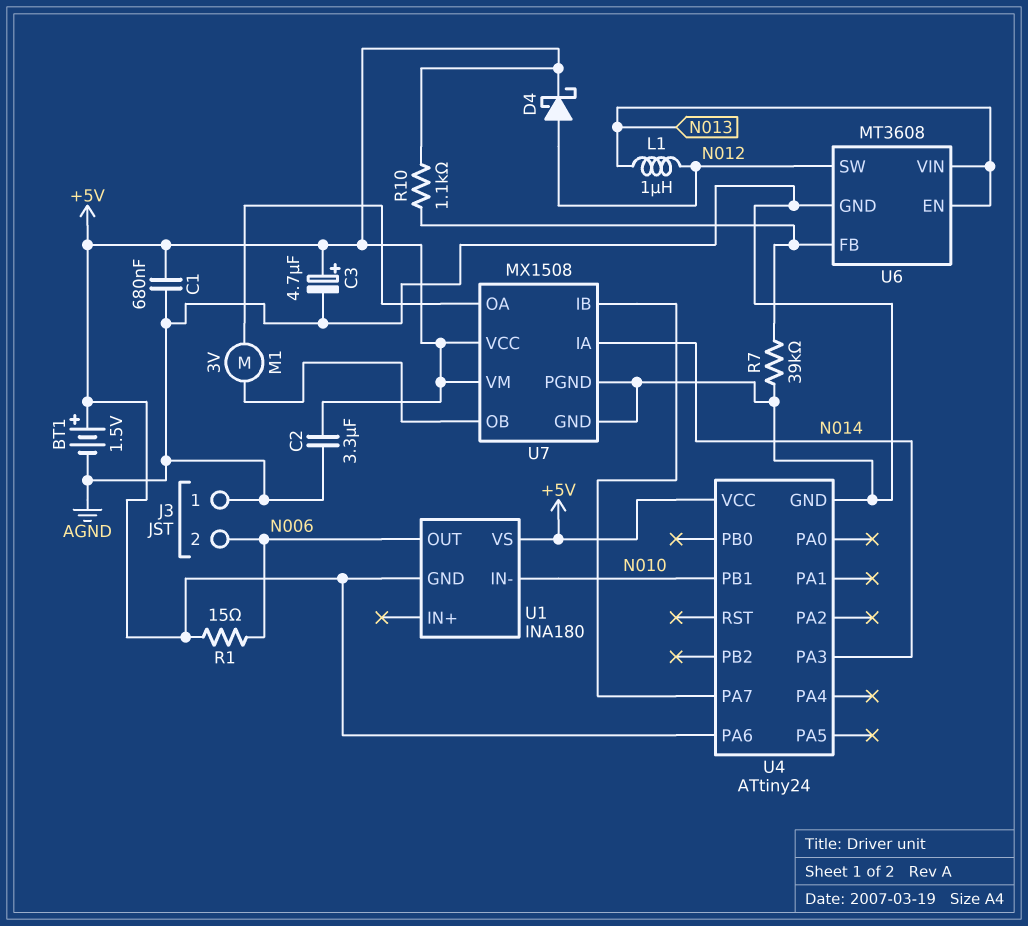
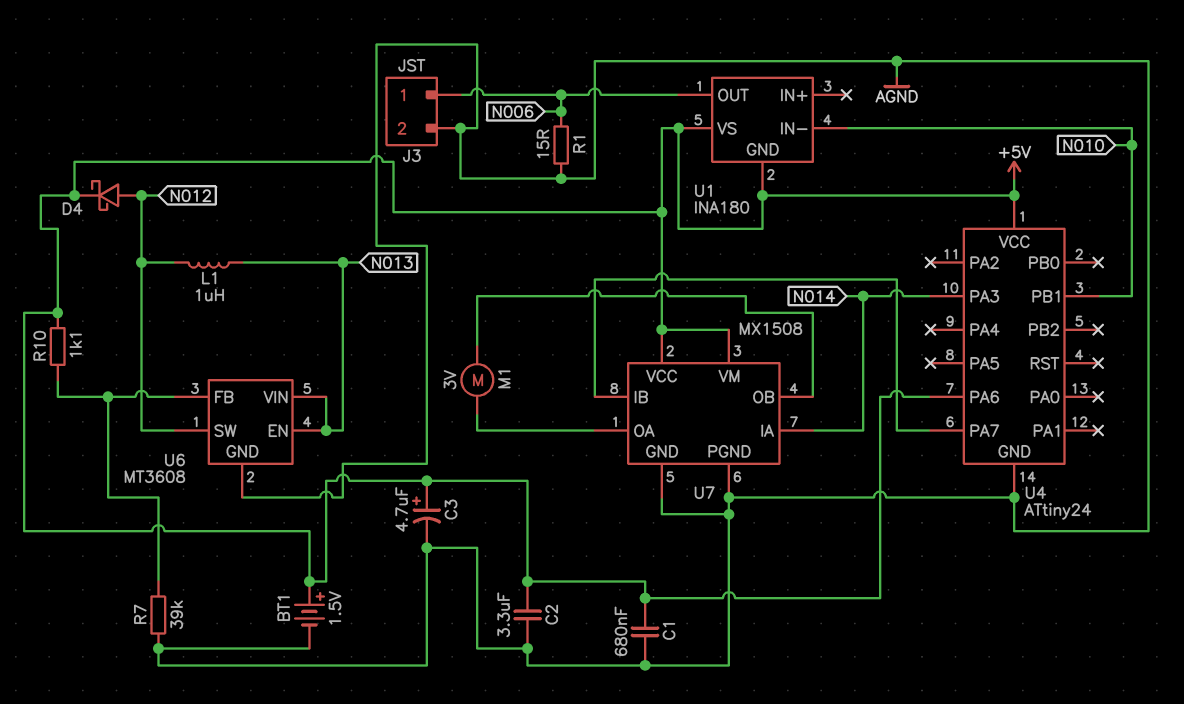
J3 pin 1: AGND -> N006
J3 pin 2: N006 -> AGND
R1: 15 (+5V, N006) -> 15 (AGND, N006)

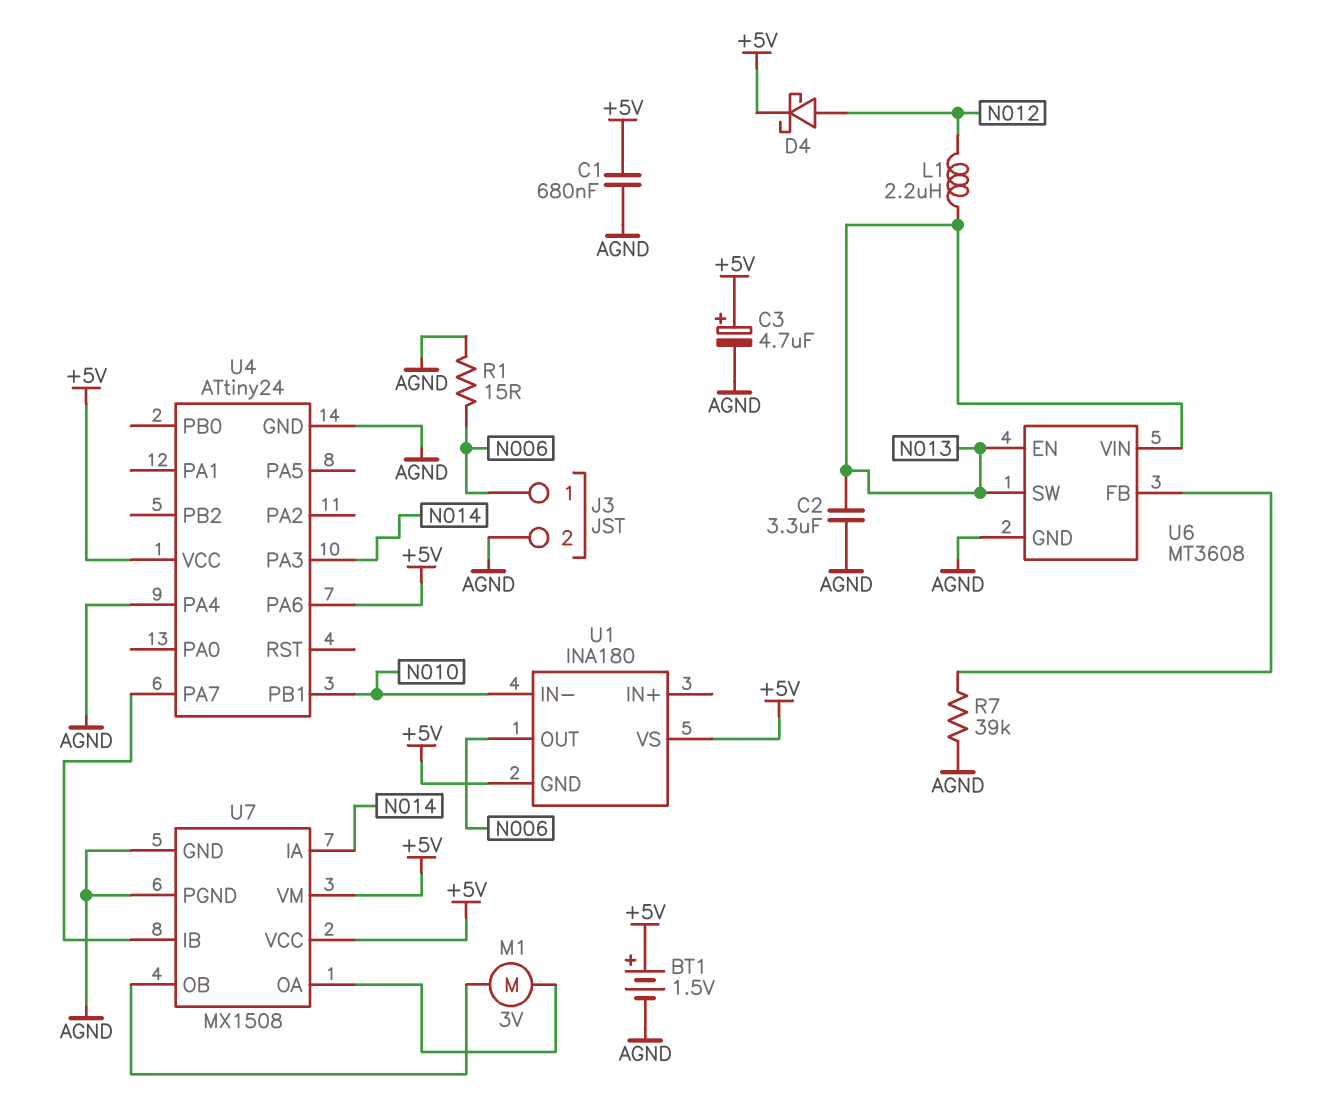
C2: 3.3uF (+5V, AGND) -> 3.3uF (AGND, N013)
L1: 1uH (N012, N013) -> 2.2uH (N012, N013)
R10: 1.1k (+5V, U6/FB) -> none
U4 pin PA4: none -> AGND
U6 pin SW: N012 -> N013

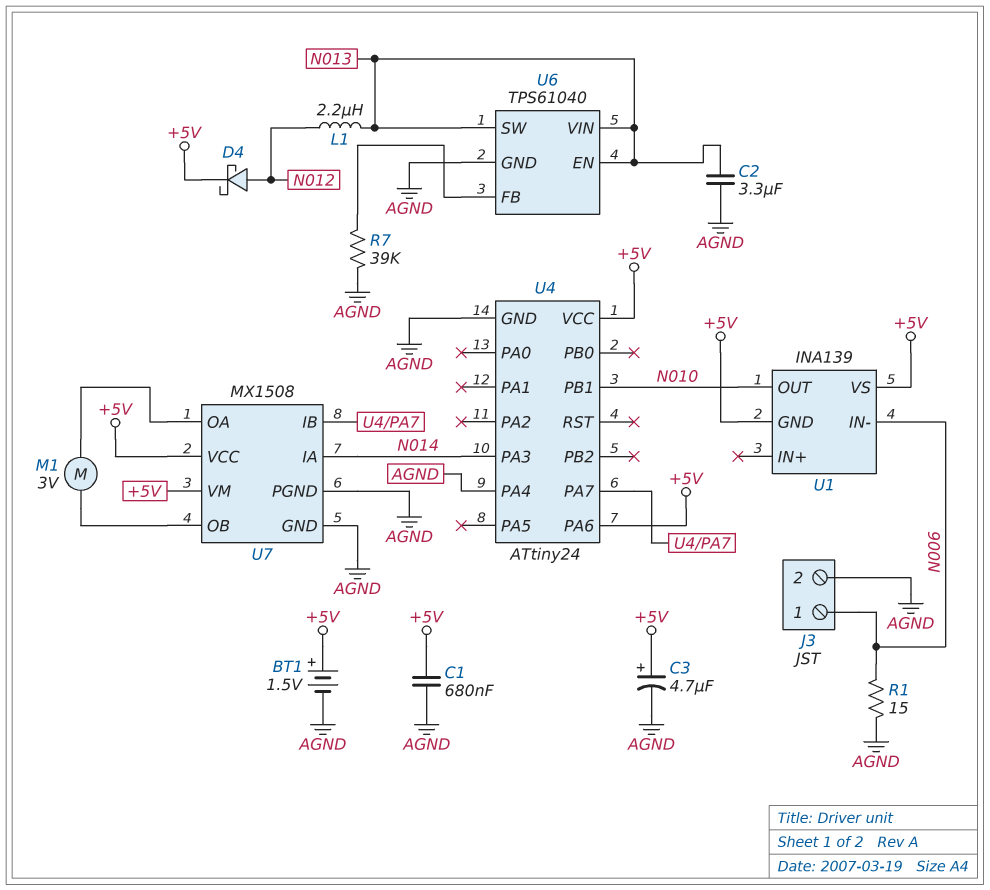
U1: INA180 -> INA139
U1 pin IN-: N010 -> N006
U1 pin OUT: N006 -> N010
U6: MT3608 -> TPS61040

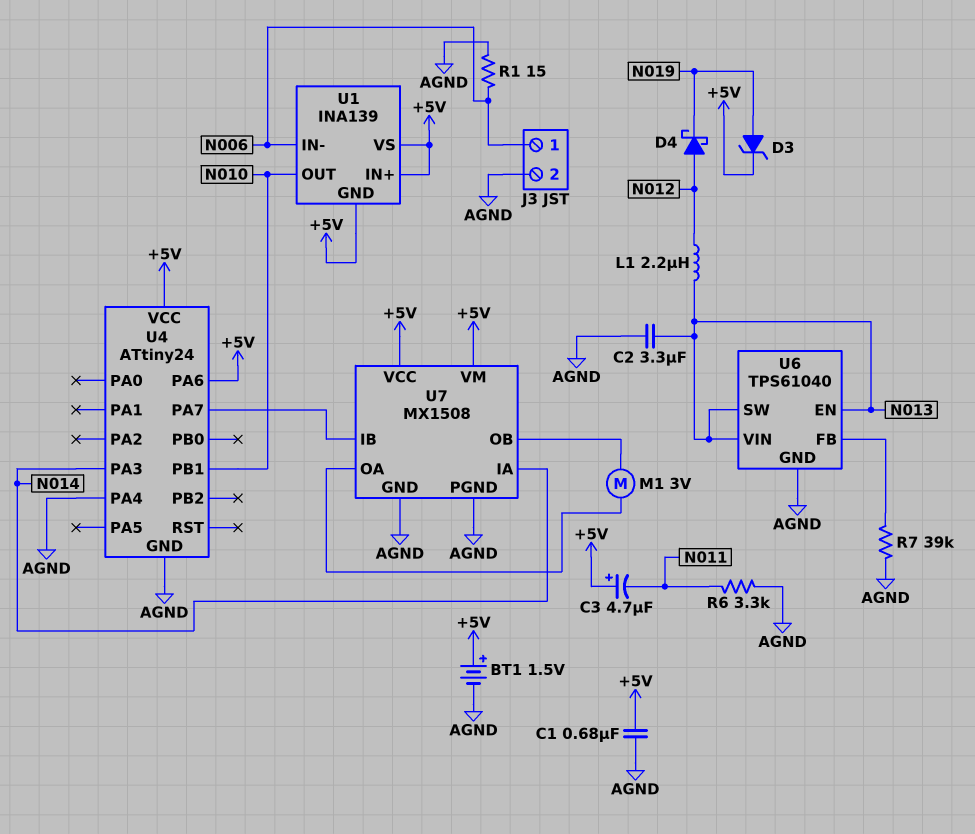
C3: 4.7uF (plus +5V, minus AGND) -> 4.7uF (plus +5V, minus N011)
D3: none -> zener (A N019, K +5V)
D4: schottky (A N012, K +5V) -> schottky (A N012, K N019)
R6: none -> 3.3k (AGND, N011)
U1 pin IN+: none -> +5V

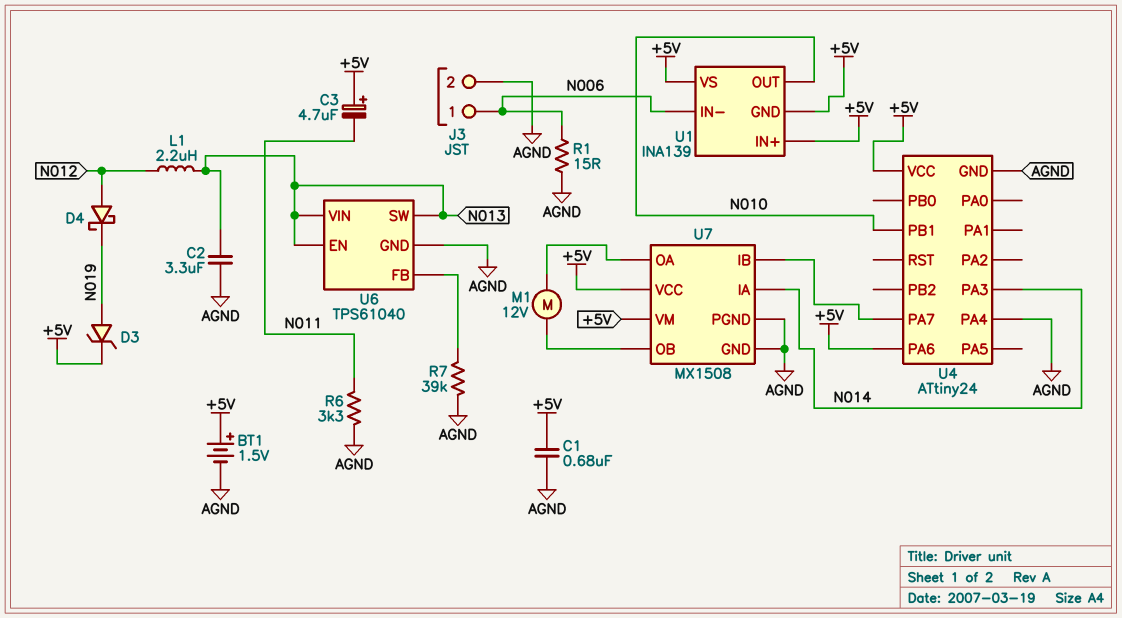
M1: motor 3V (U7/OA, U7/OB) -> motor 12V (U7/OA, U7/OB)

